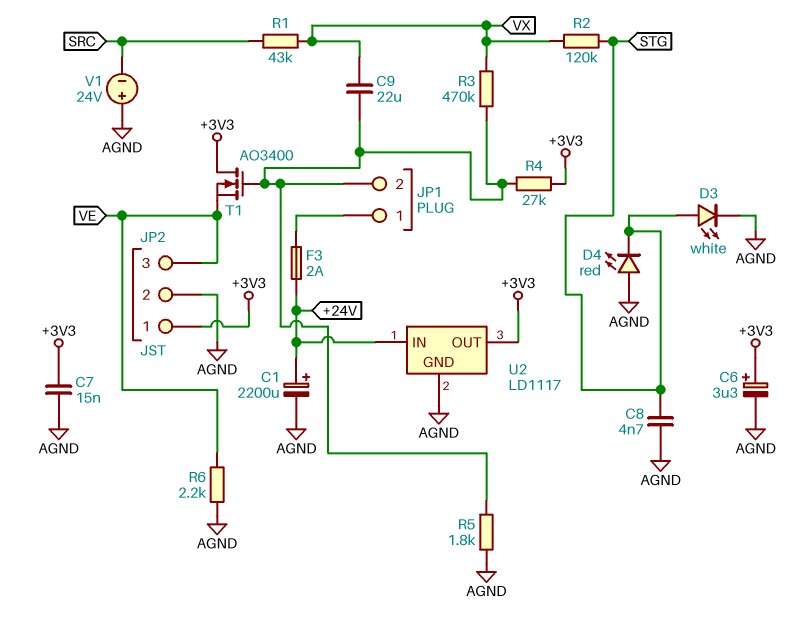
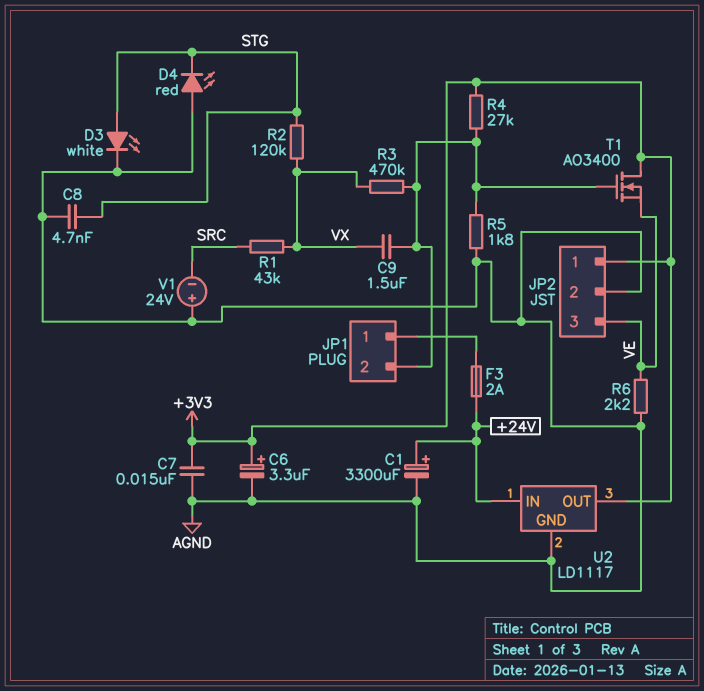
C1: 2200uF (plus +24V, minus AGND) -> 3300uF (plus +24V, minus AGND)
C9: 22uF (JP1/2, VX) -> 1.5uF (JP1/2, VX)

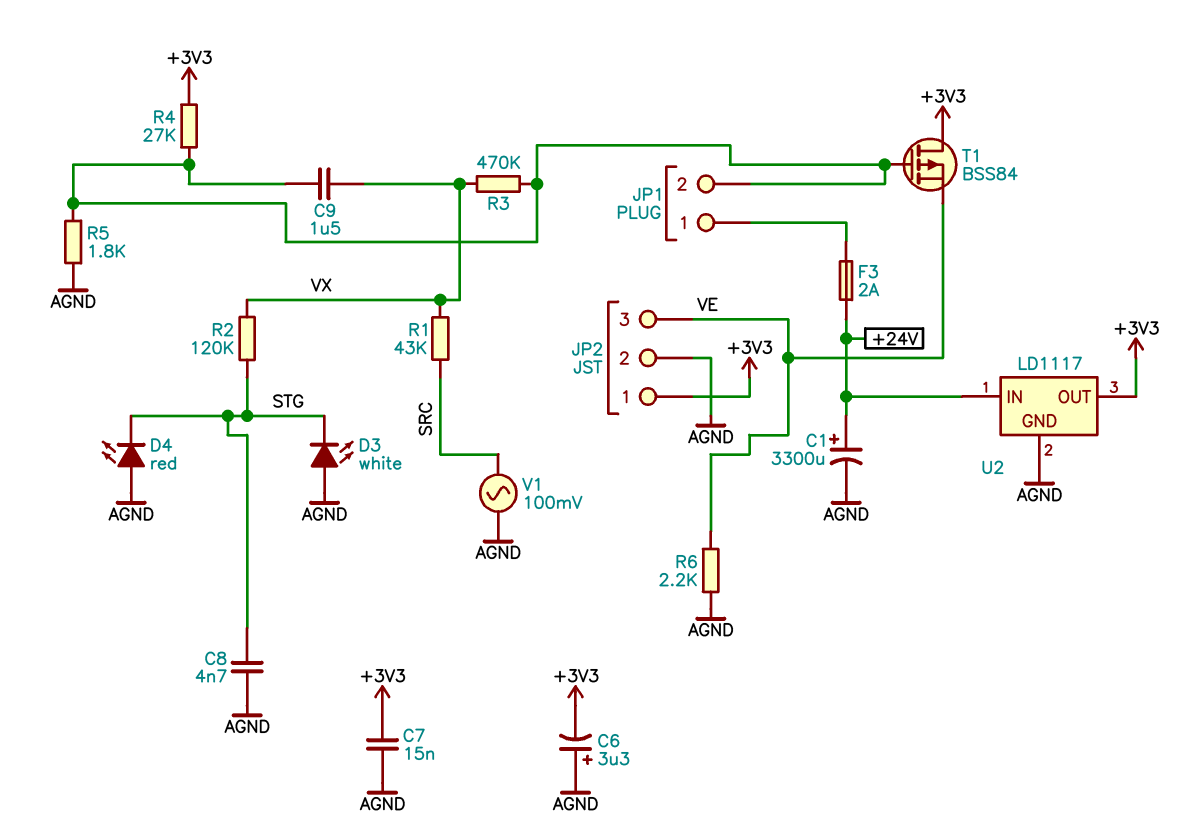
C6: 3.3uF (plus +3V3, minus AGND) -> 3.3uF (plus AGND, minus +3V3)
D3: LED white (A STG, K AGND) -> LED white (A AGND, K STG)
T1: NMOS AO3400 (G JP1/2, D +3V3, S VE) -> PMOS BSS84 (G JP1/2, D +3V3, S VE)
V1: 24V (plus AGND, minus SRC) -> AC 100mV (AGND, SRC)

